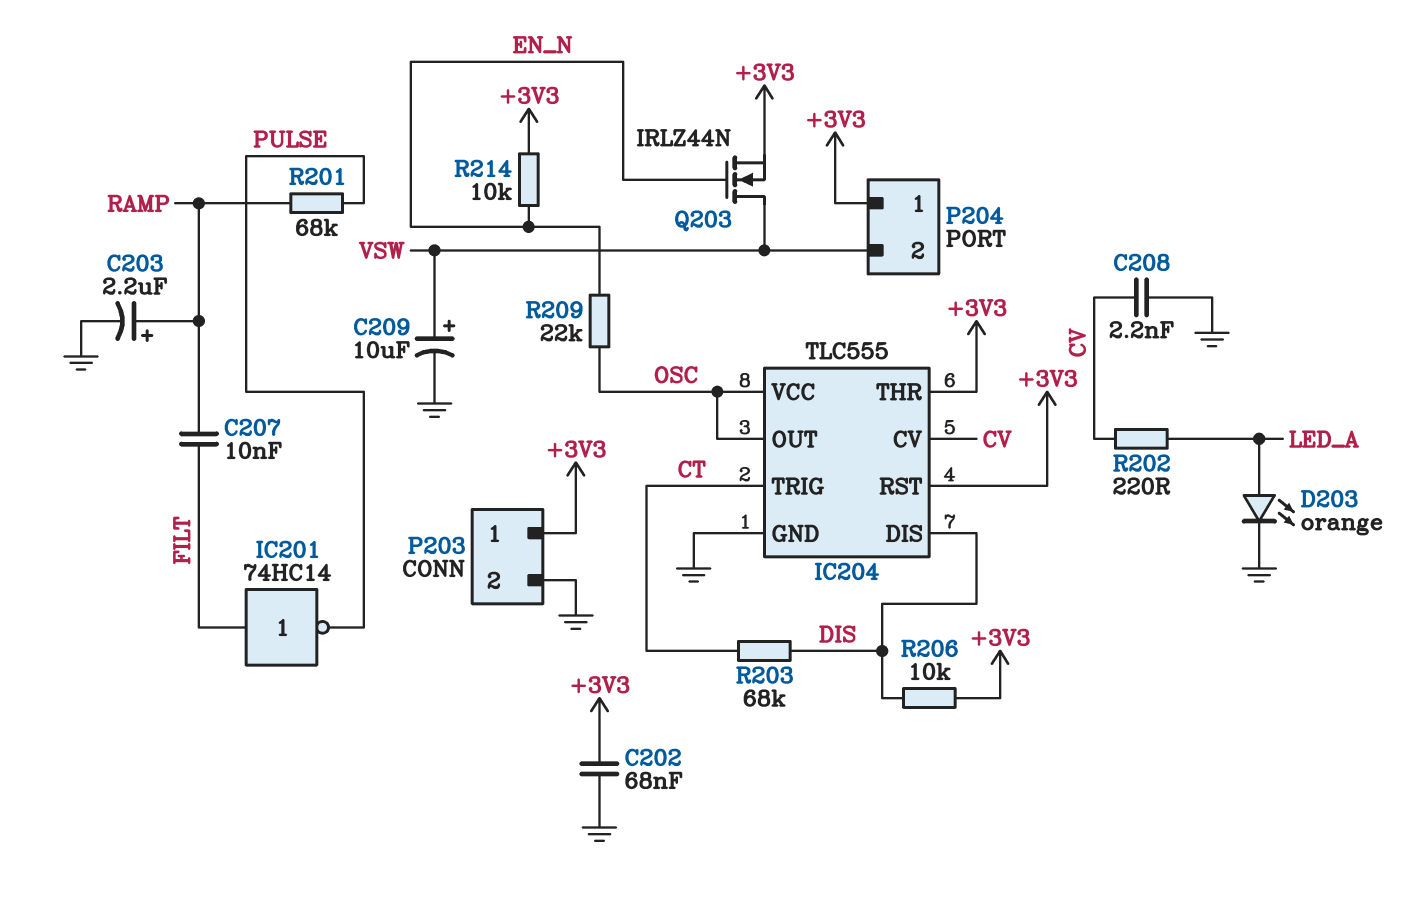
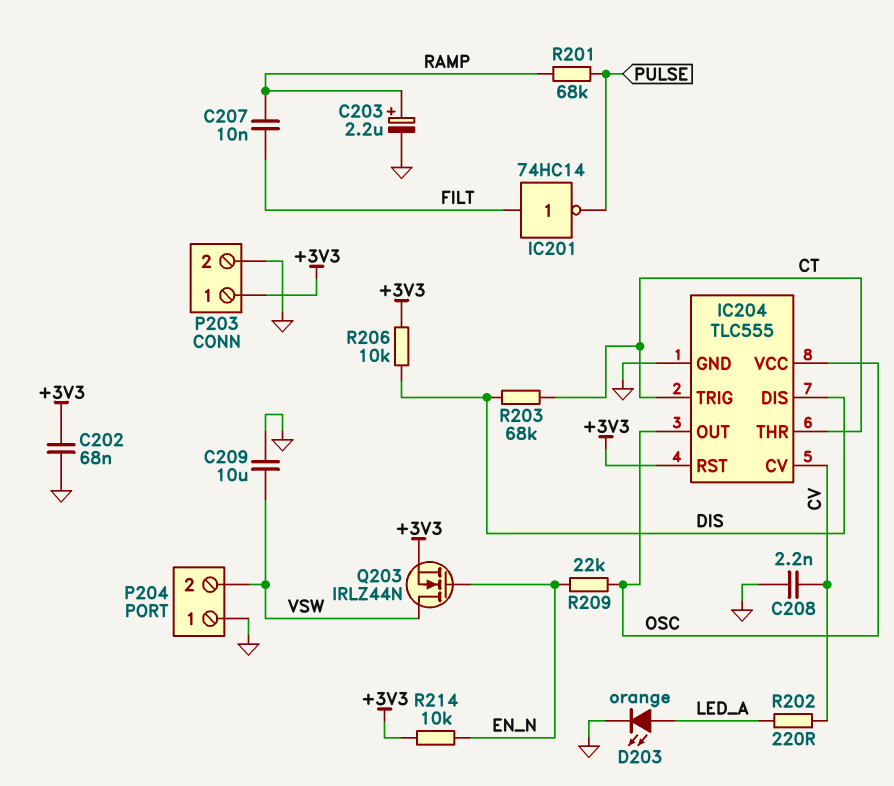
C209: 10uF (plus VSW, minus GND) -> 10uF (GND, VSW)
IC204 pin THR: +3V3 -> CT
P204 pin 1: +3V3 -> GND

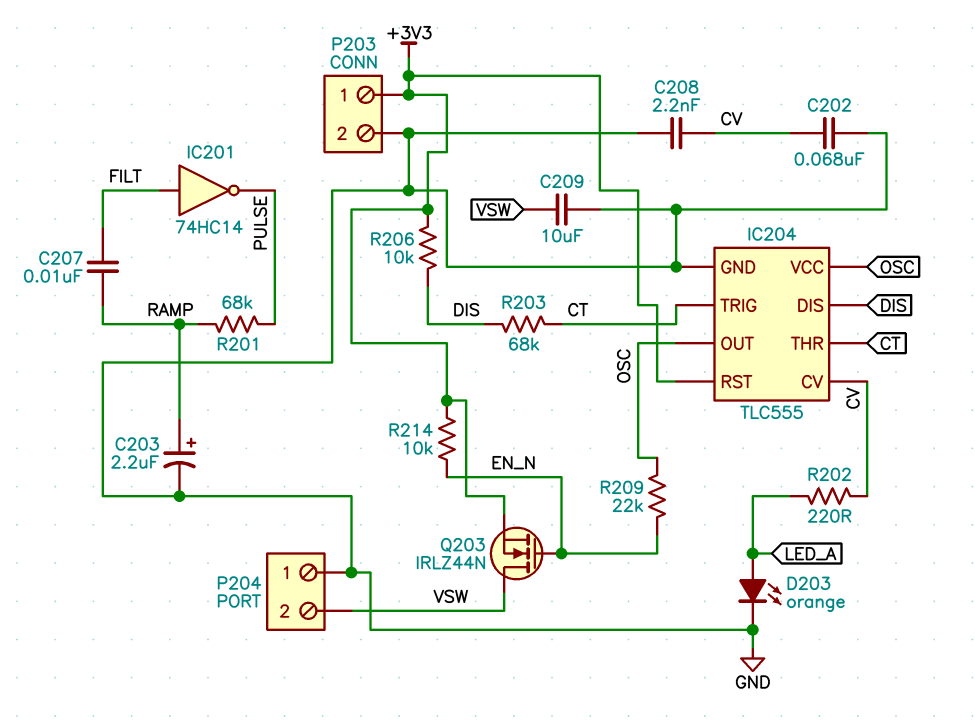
C202: 68nF (+3V3, GND) -> 68nF (CV, GND)

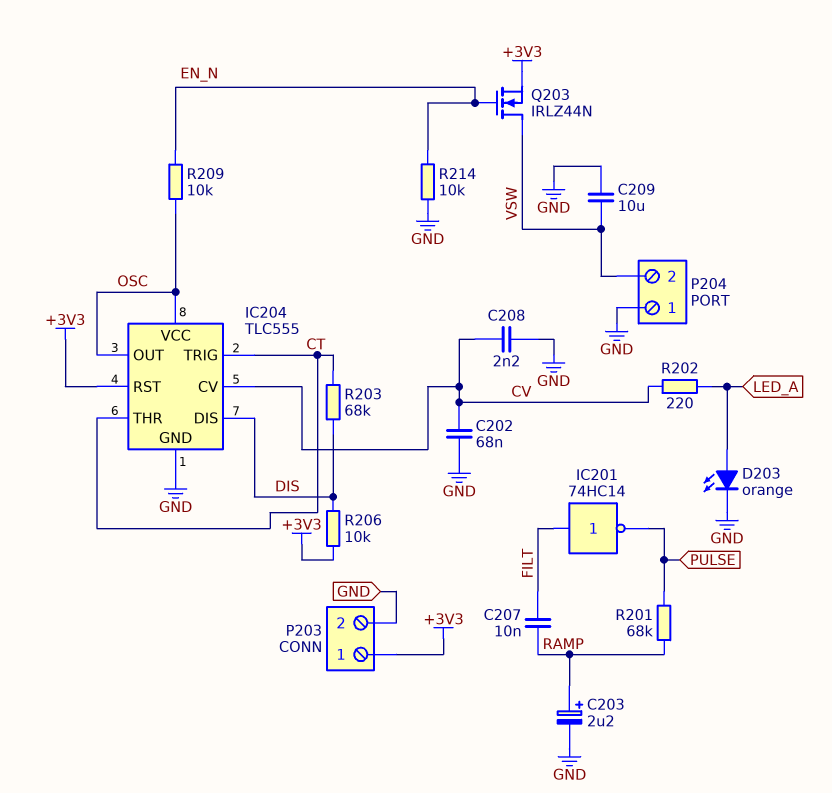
R209: 22k (EN_N, OSC) -> 10k (EN_N, OSC)
R214: 10k (+3V3, EN_N) -> 10k (EN_N, GND)

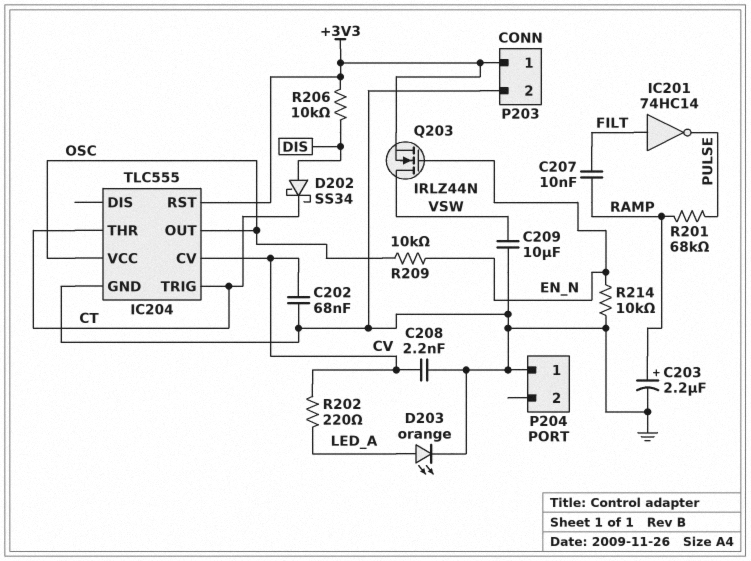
D202: none -> schottky SS34 (A DIS, K CT)
IC204 pin DIS: DIS -> none
P204 pin 2: VSW -> none
R203: 68k (CT, DIS) -> none

